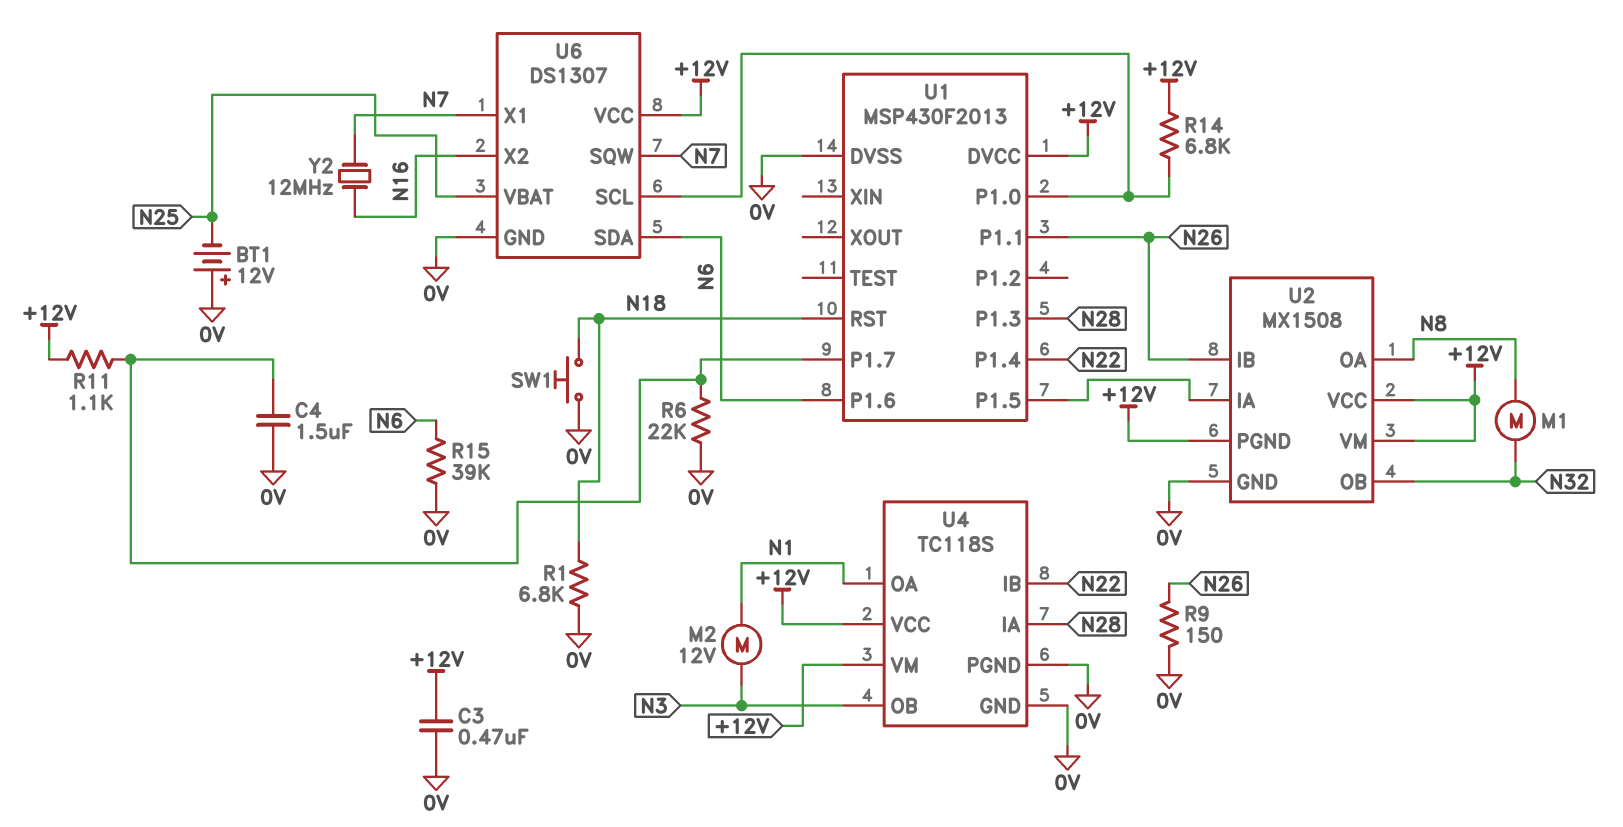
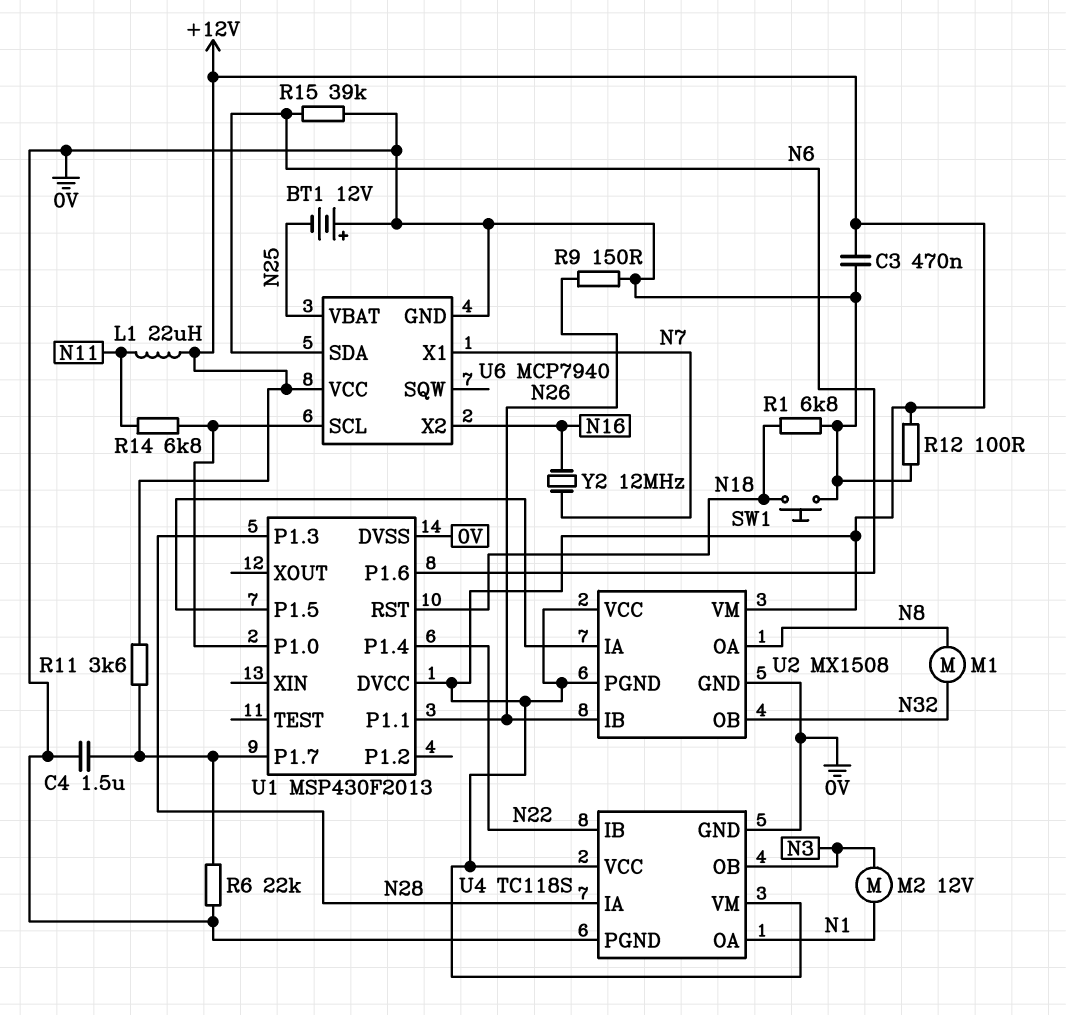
L1: none -> 22uH (+12V, N11)
R11: 1.1k (+12V, U1/P1.7) -> 3.6k (+12V, U1/P1.7)
R12: none -> 100 (+12V, 0V)
R14: 6.8k (+12V, U1/P1.0) -> 6.8k (N11, U1/P1.0)
U6: DS1307 -> MCP7940
U6 pin SQW: N7 -> none

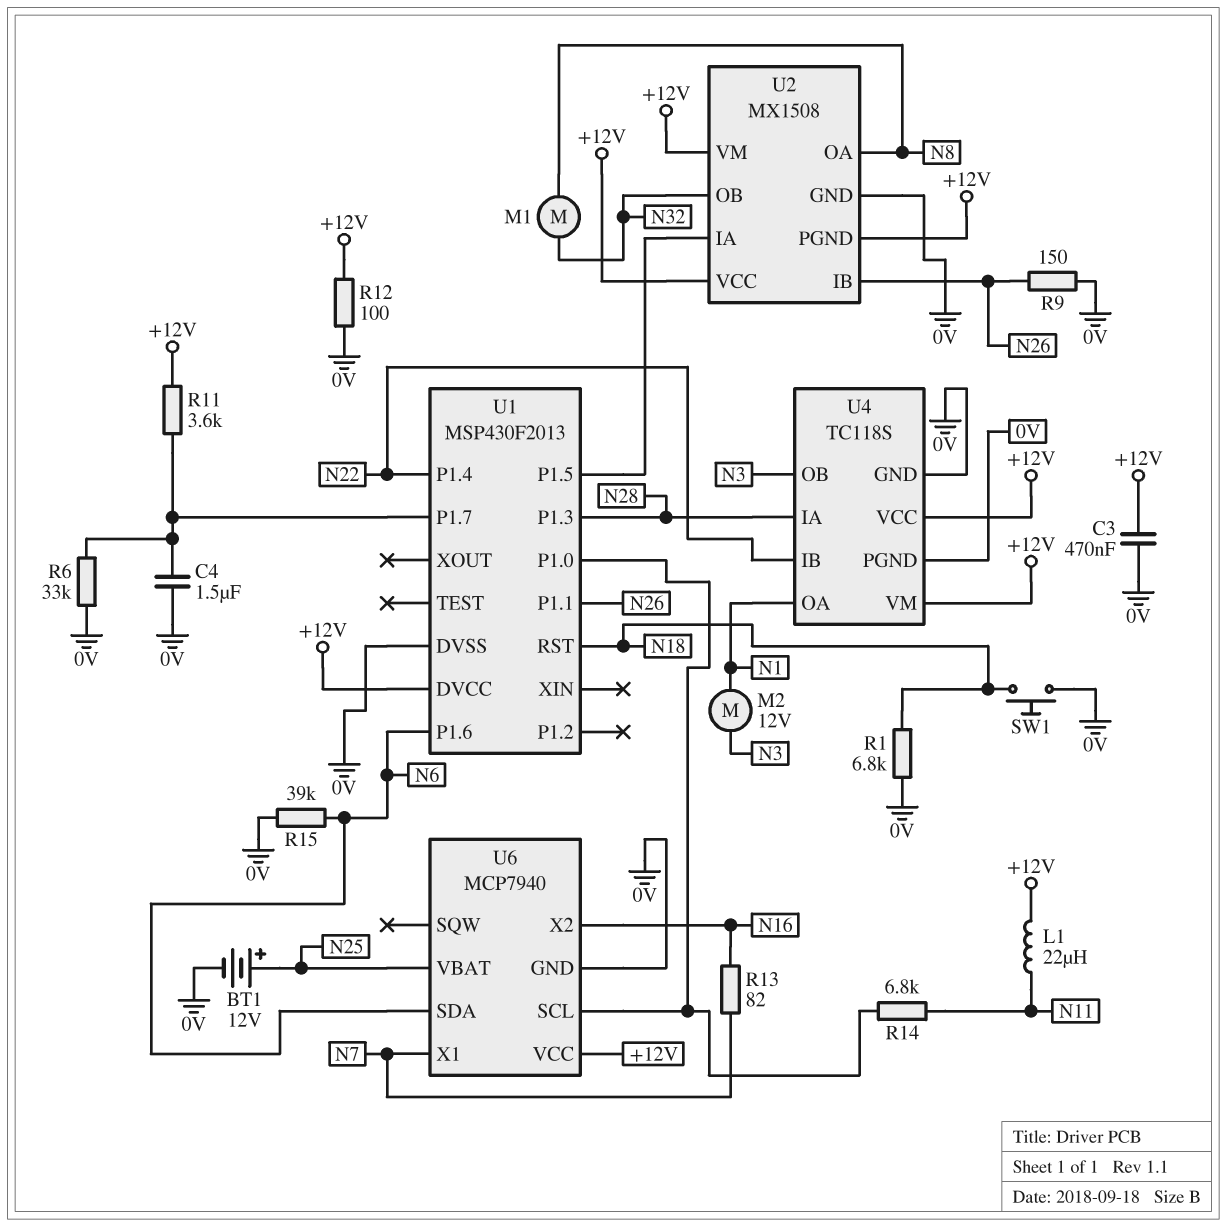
BT1: 12V (plus 0V, minus N25) -> 12V (plus N25, minus 0V)
R6: 22k (0V, U1/P1.7) -> 33k (0V, U1/P1.7)
R13: none -> 82 (N7, N16)
Y2: 12MHz (N7, N16) -> none

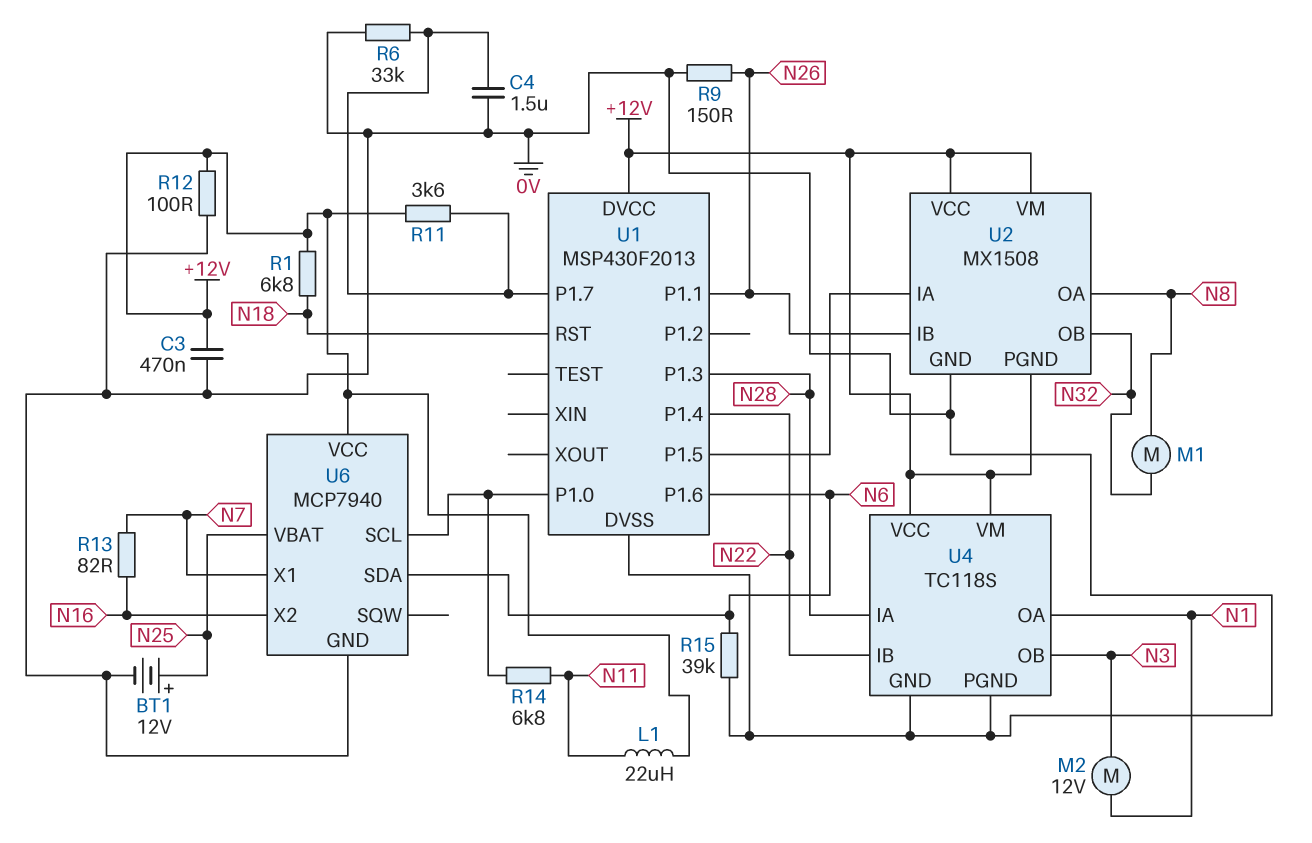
R1: 6.8k (0V, N18) -> 6.8k (+12V, N18)
SW1: button (0V, N18) -> none

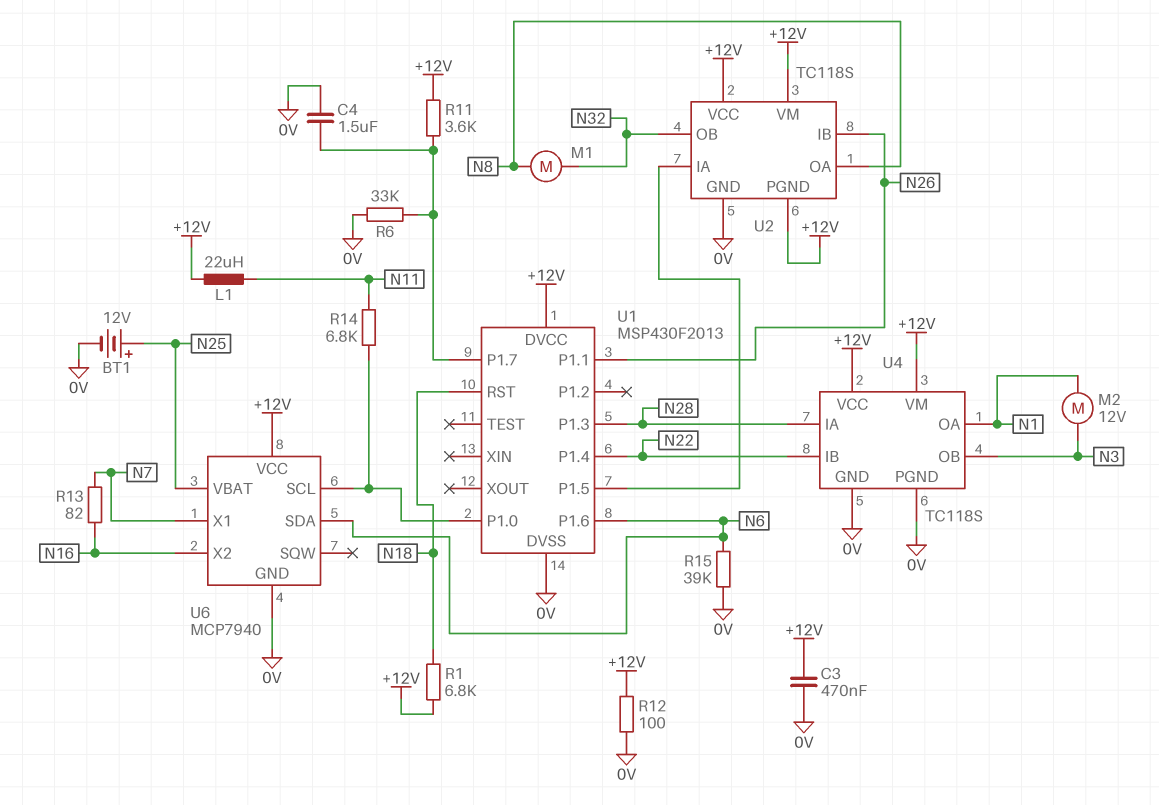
R9: 150 (0V, N26) -> none
U2: MX1508 -> TC118S

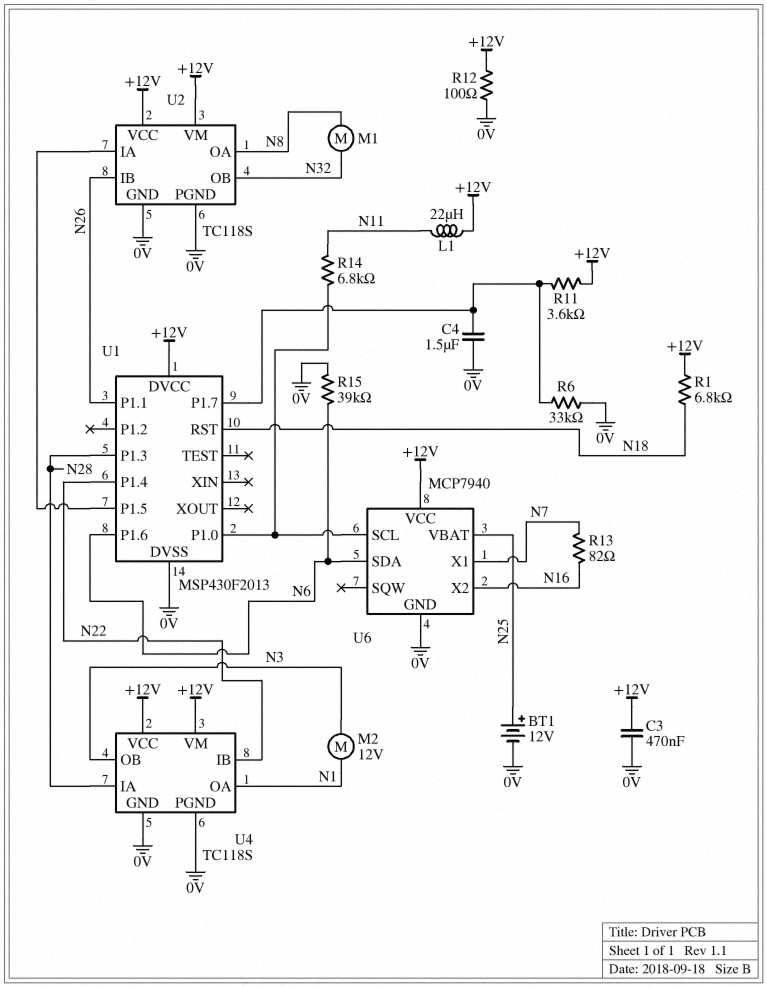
U2 pin PGND: +12V -> 0V

